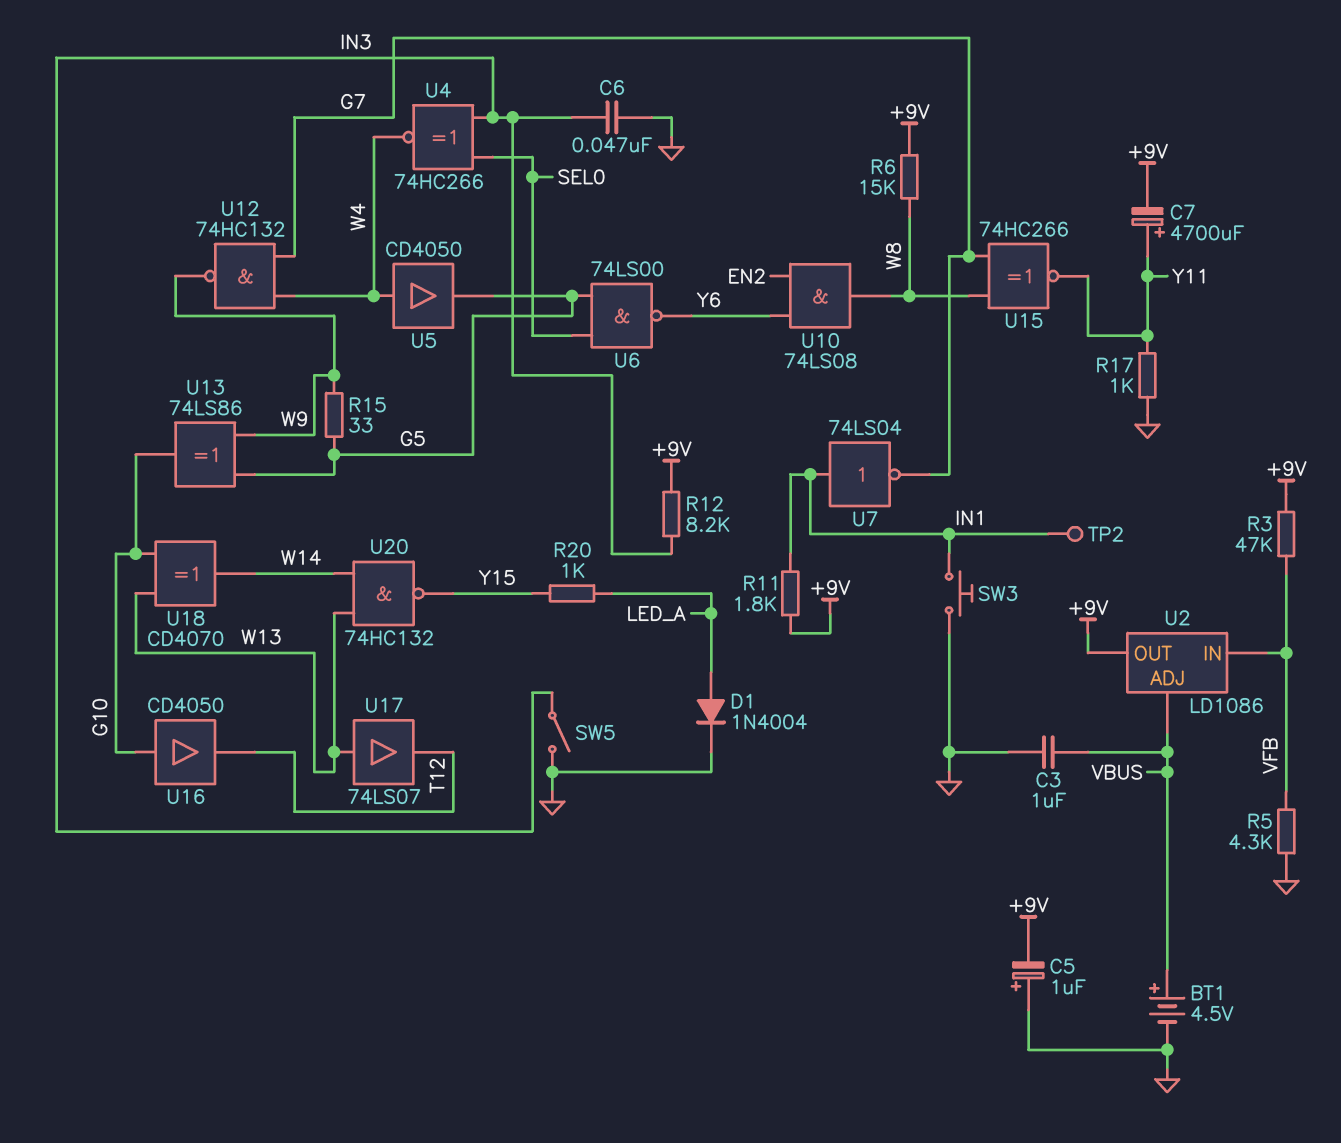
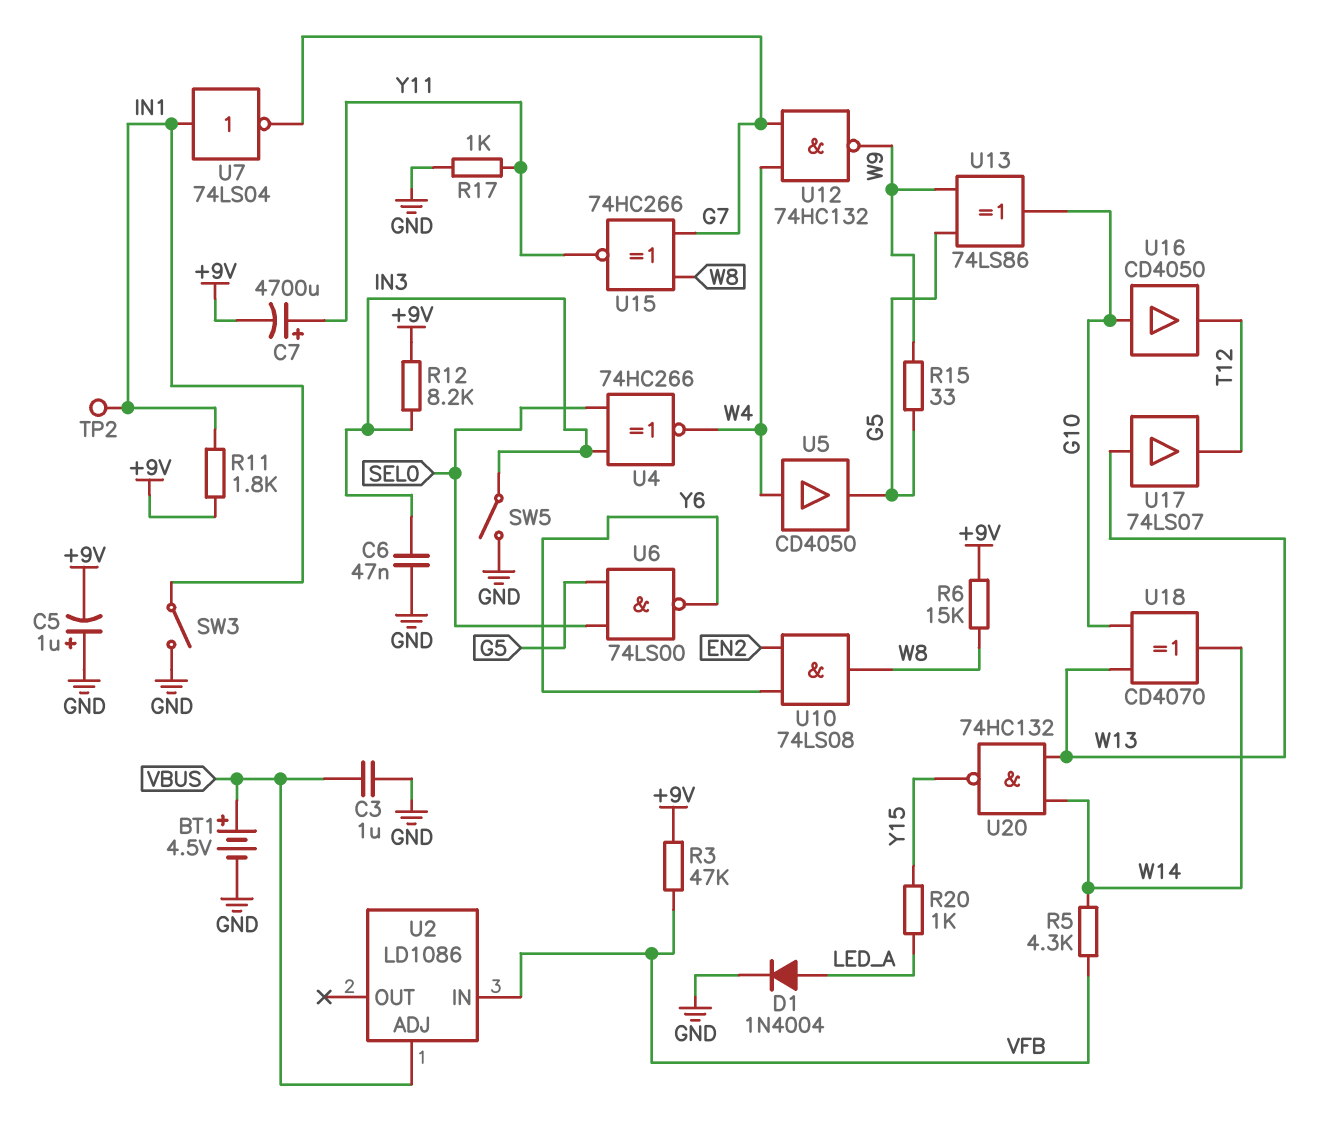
R5: 4.3k (GND, VFB) -> 4.3k (VFB, W14)
SW3: button (GND, IN1) -> switch (GND, IN1)
U2 pin OUT: +9V -> none

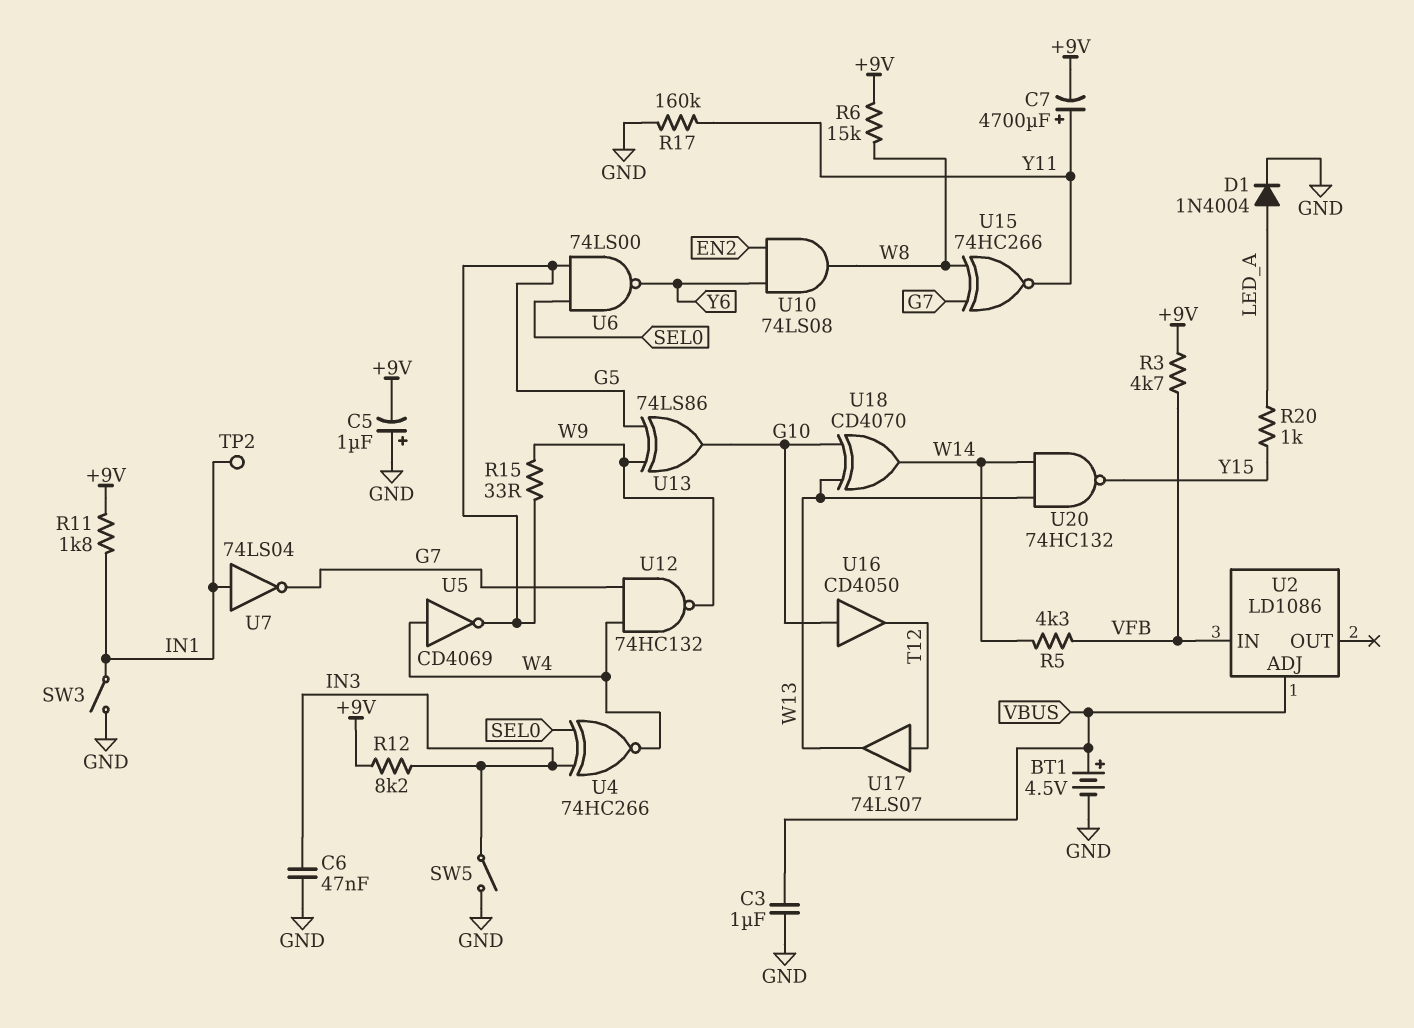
R3: 47k (+9V, VFB) -> 4.7k (+9V, VFB)
R17: 1k (GND, Y11) -> 160k (GND, Y11)
U5: buffer CD4050 (in W4, out G5) -> NOT CD4069 (in W4, out G5)
U17: buffer 74LS07 (in W13, out T12) -> buffer 74LS07 (in T12, out W13)

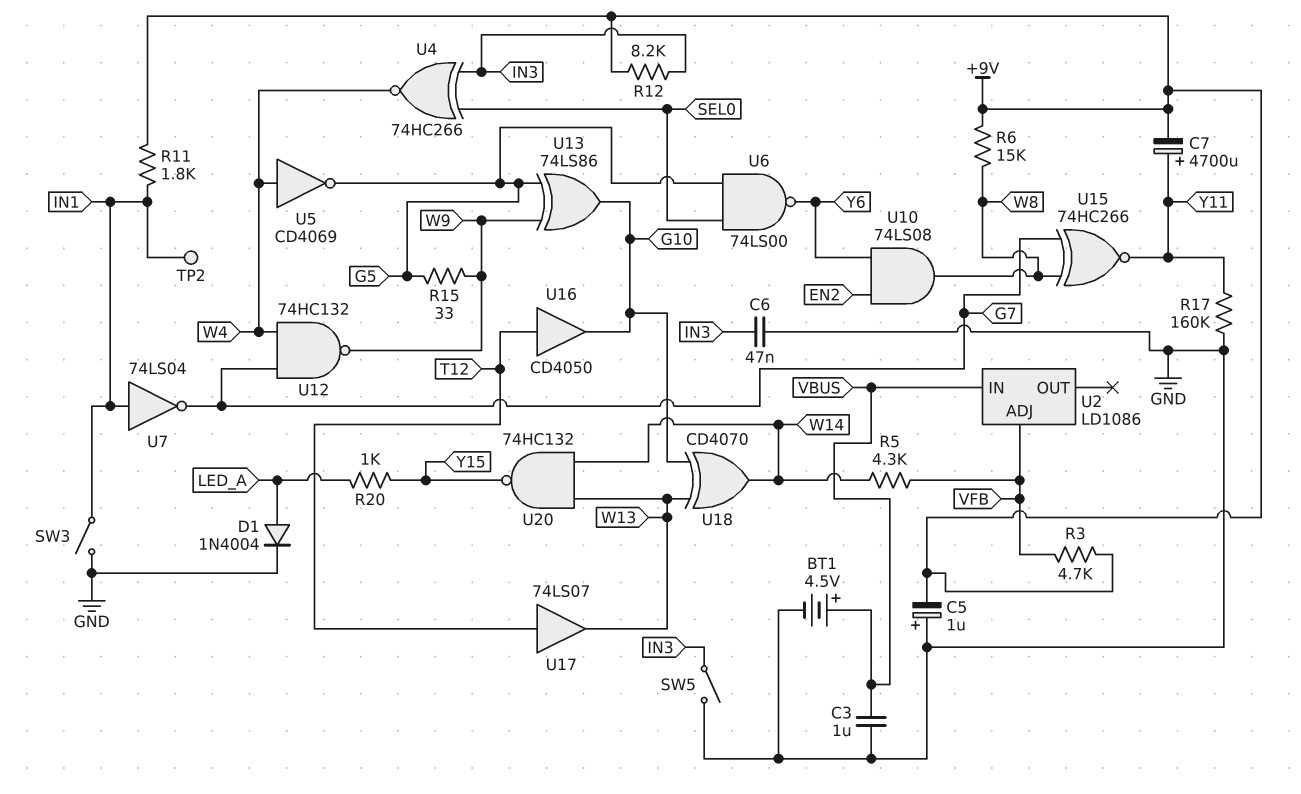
U2 pin ADJ: VBUS -> VFB
U2 pin IN: VFB -> VBUS
U16: buffer CD4050 (in G10, out T12) -> buffer CD4050 (in T12, out G10)

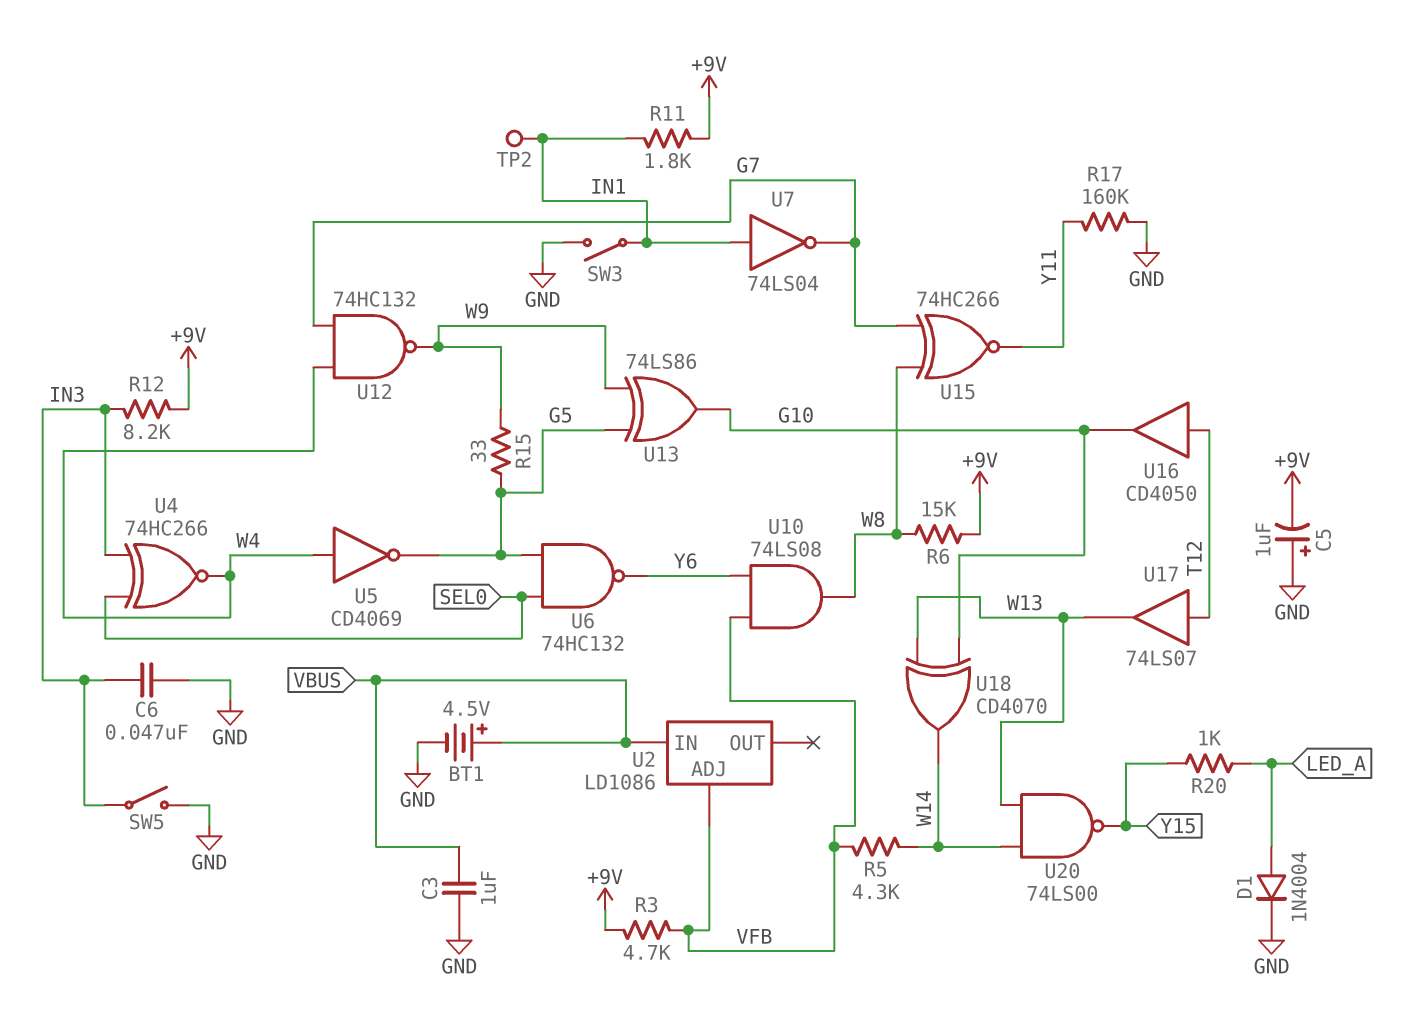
C7: 4700uF (plus Y11, minus +9V) -> none
U6: NAND 74LS00 (in G5, in SEL0, out Y6) -> NAND 74HC132 (in G5, in SEL0, out Y6)
U10: AND 74LS08 (in EN2, in Y6, out W8) -> AND 74LS08 (in VFB, in Y6, out W8)
U20: NAND 74HC132 (in W13, in W14, out Y15) -> NAND 74LS00 (in W13, in W14, out Y15)

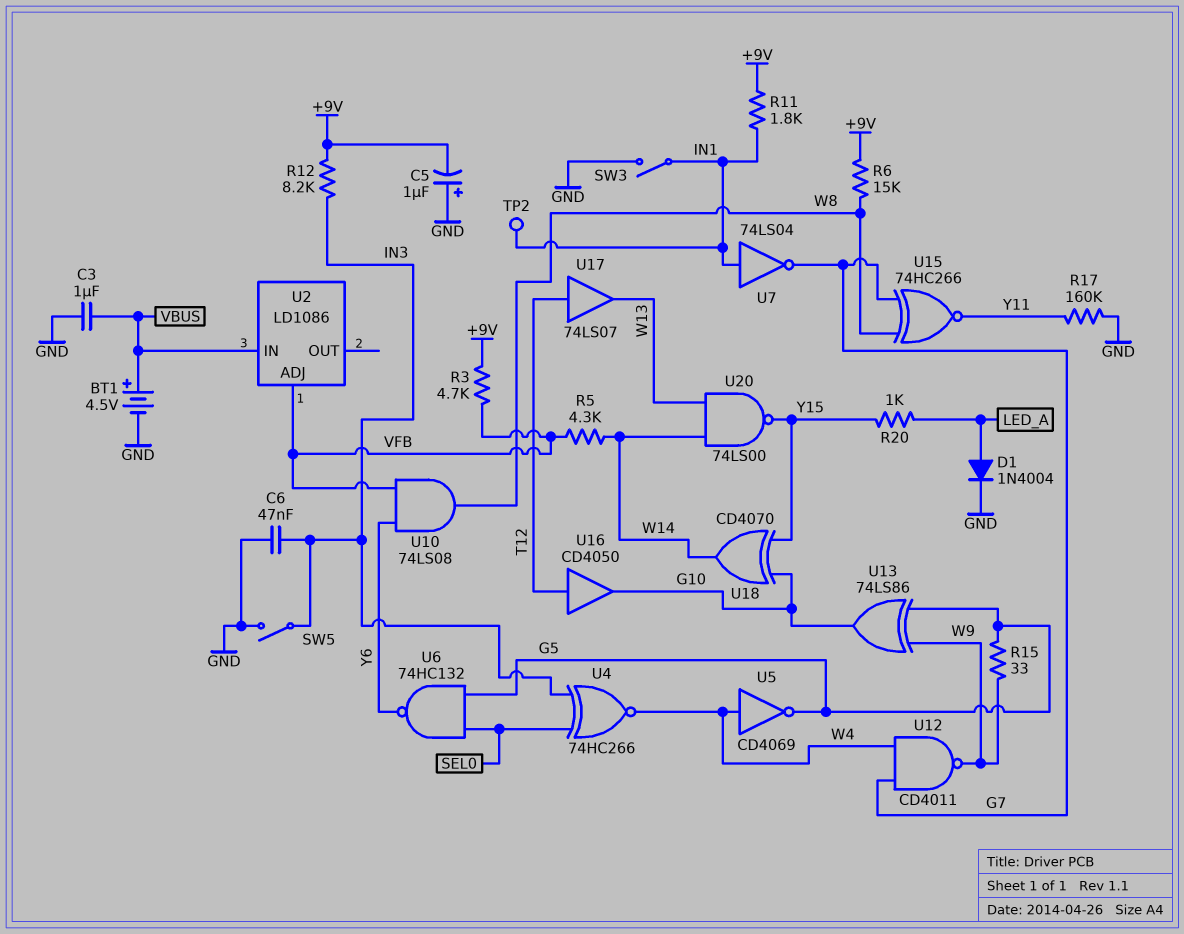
U12: NAND 74HC132 (in G7, in W4, out W9) -> NAND CD4011 (in G7, in W4, out W9)
U18: XOR CD4070 (in G10, in W13, out W14) -> XOR CD4070 (in G10, in Y15, out W14)

